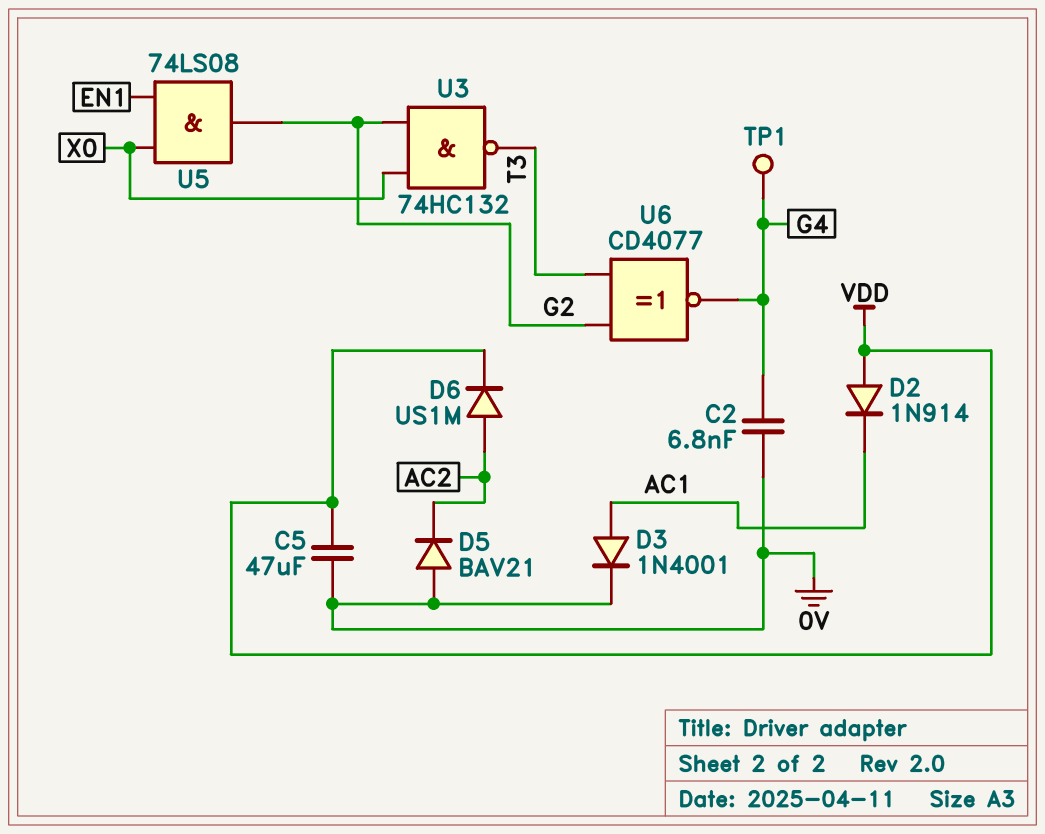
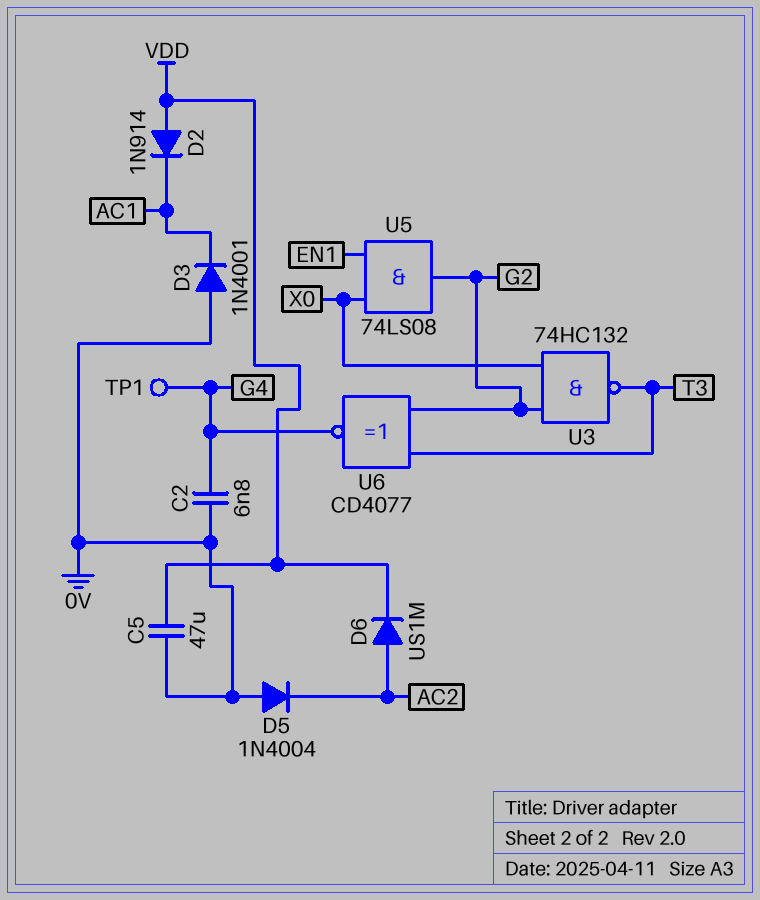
D3: diode 1N4001 (A AC1, K 0V) -> diode 1N4001 (A 0V, K AC1)
D5: diode BAV21 (A 0V, K AC2) -> diode 1N4004 (A 0V, K AC2)

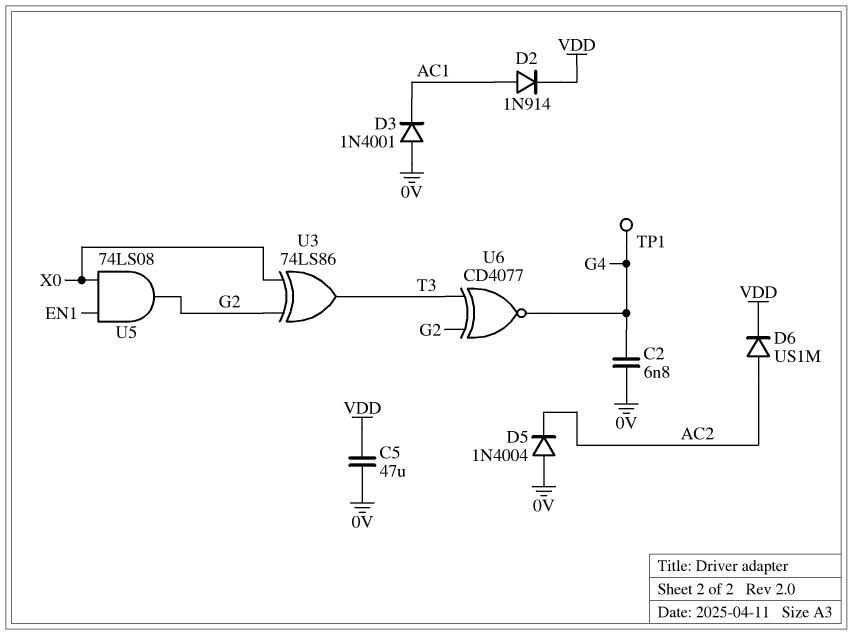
D2: diode 1N914 (A VDD, K AC1) -> diode 1N914 (A AC1, K VDD)
U3: NAND 74HC132 (in G2, in X0, out T3) -> XOR 74LS86 (in G2, in X0, out T3)

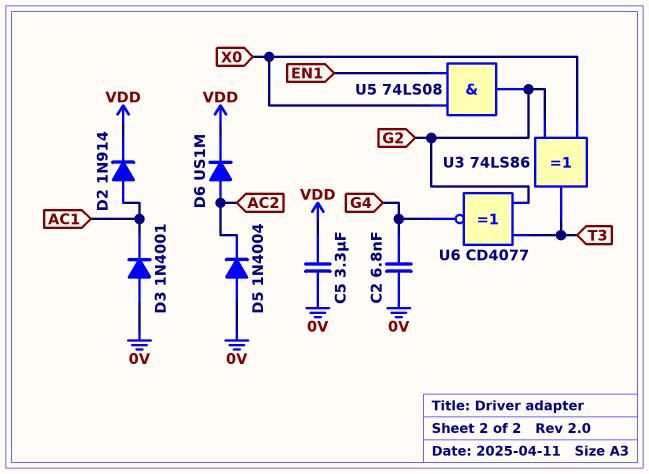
C5: 47uF (0V, VDD) -> 3.3uF (0V, VDD)
TP1: test point (G4) -> none

